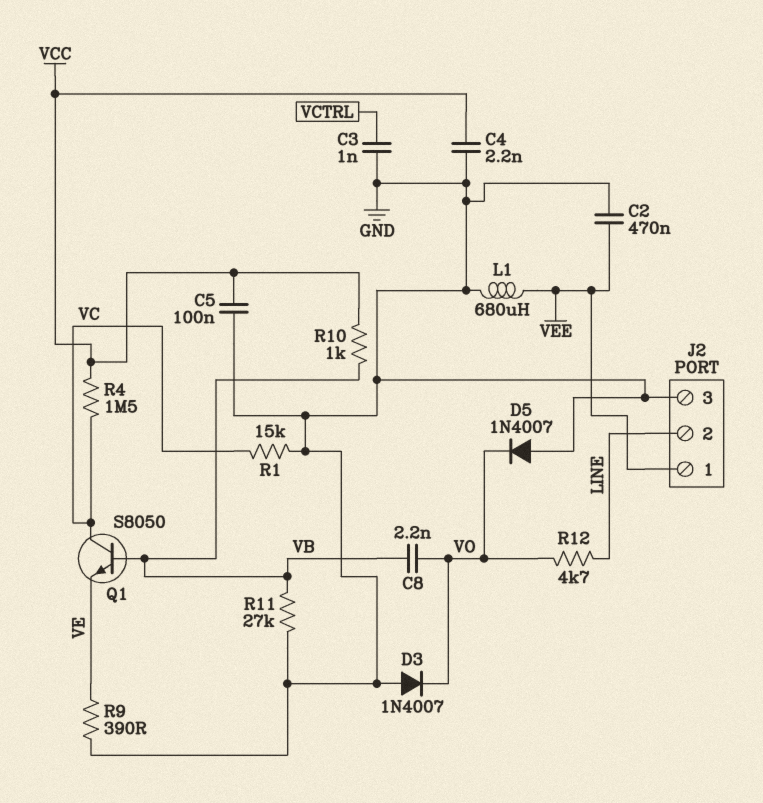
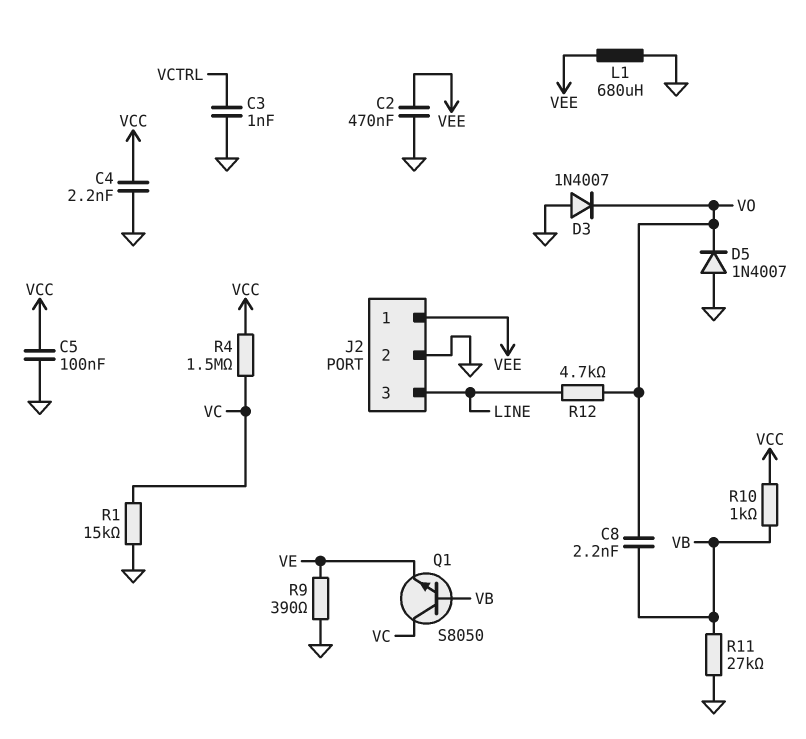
J2 pin 2: LINE -> GND
J2 pin 3: GND -> LINE

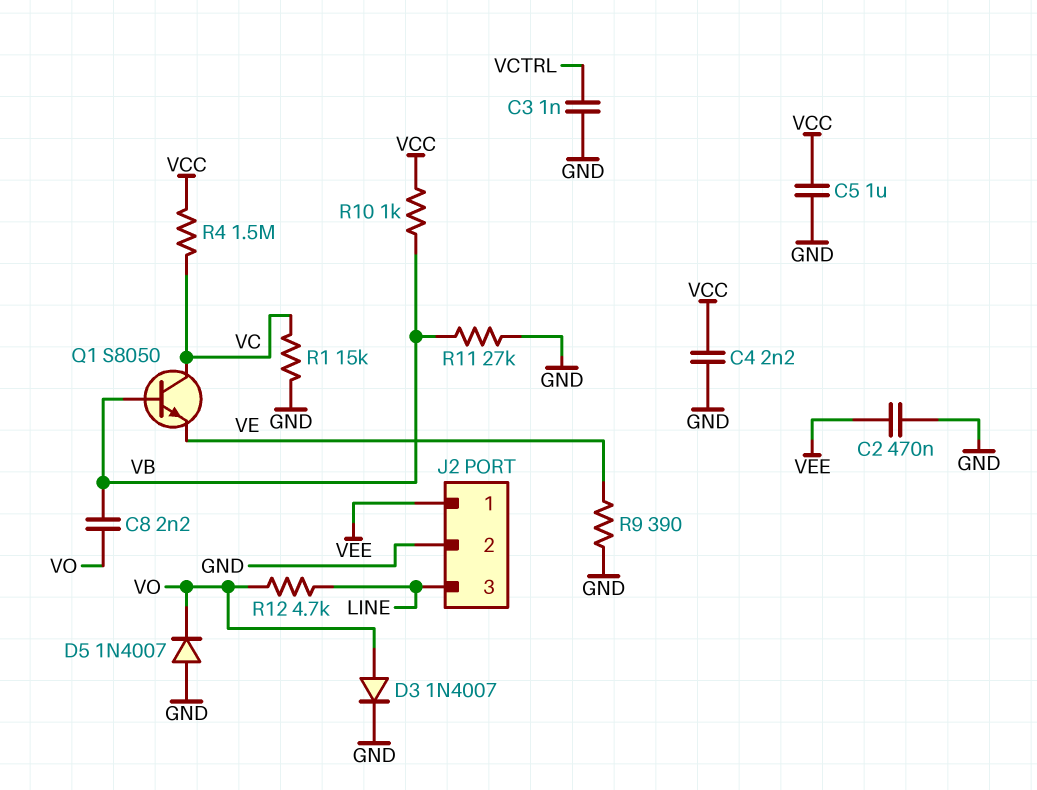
C5: 100nF (GND, VCC) -> 1uF (GND, VCC)
D3: diode 1N4007 (A GND, K VO) -> diode 1N4007 (A VO, K GND)
L1: 680uH (GND, VEE) -> none

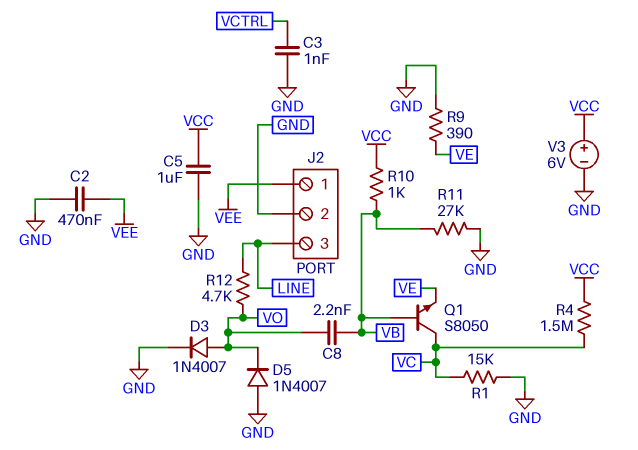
C4: 2.2nF (GND, VCC) -> none
V3: none -> 6V (plus VCC, minus GND)

